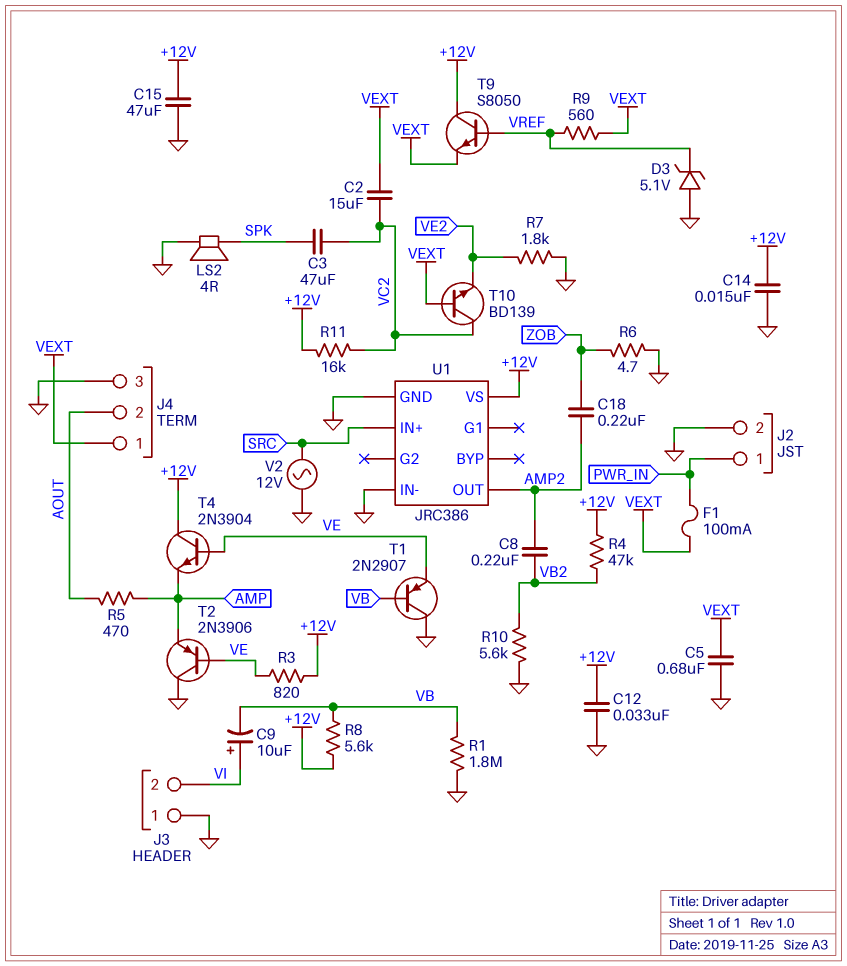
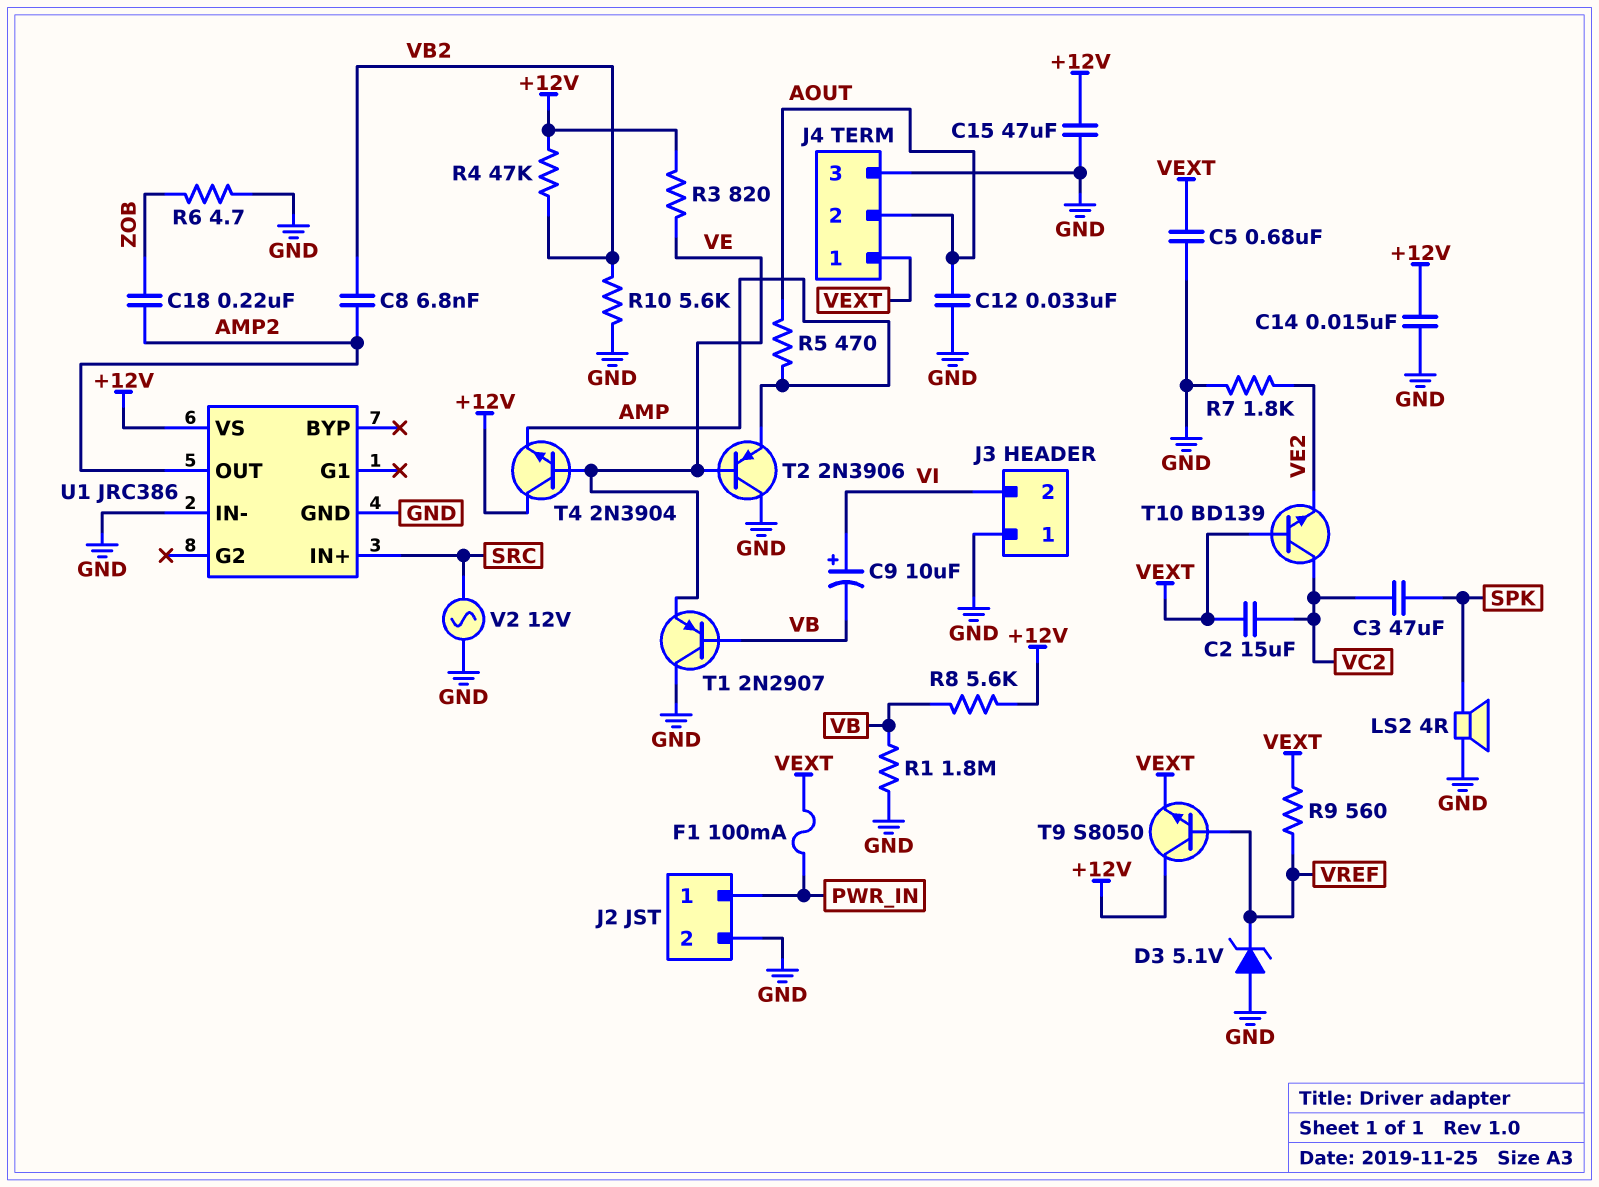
C8: 220nF (AMP2, VB2) -> 6.8nF (AMP2, VB2)
C12: 33nF (+12V, GND) -> 33nF (AOUT, GND)
R11: 16k (+12V, VC2) -> none

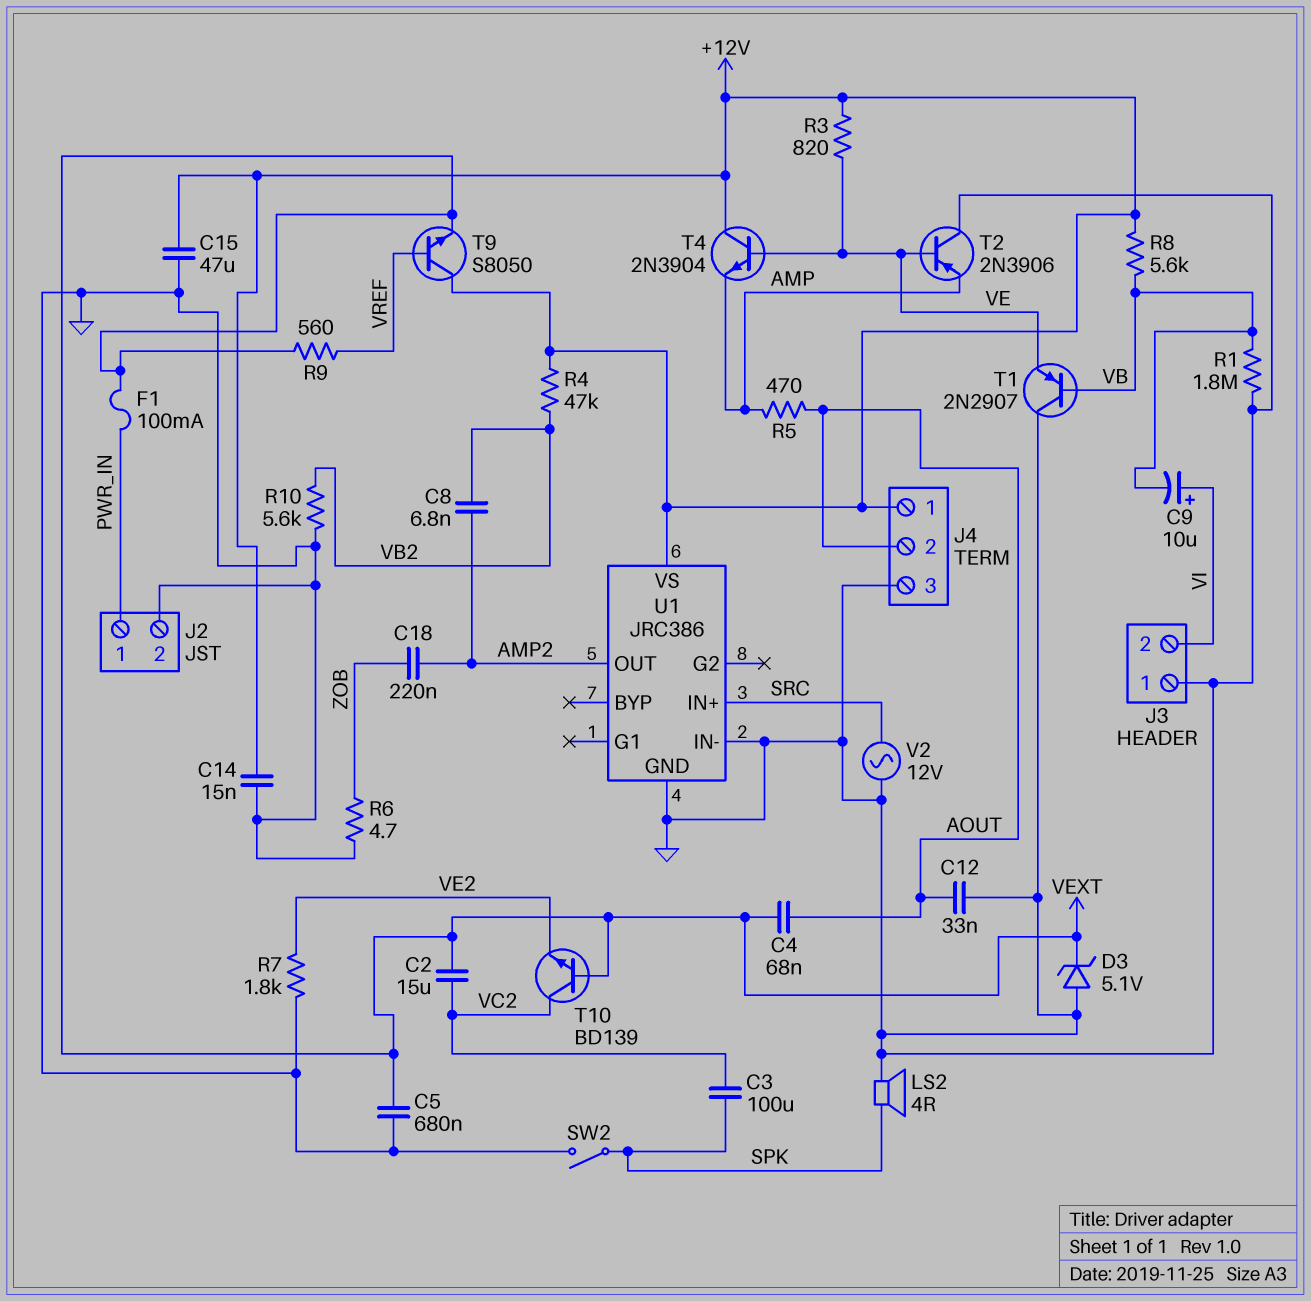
C3: 47uF (SPK, VC2) -> 100uF (SPK, VC2)
C4: none -> 68nF (AOUT, VEXT)
D3: zener 5.1V (A GND, K VREF) -> zener 5.1V (A GND, K VEXT)
J4 pin 1: VEXT -> +12V
SW2: none -> switch (GND, SPK)

